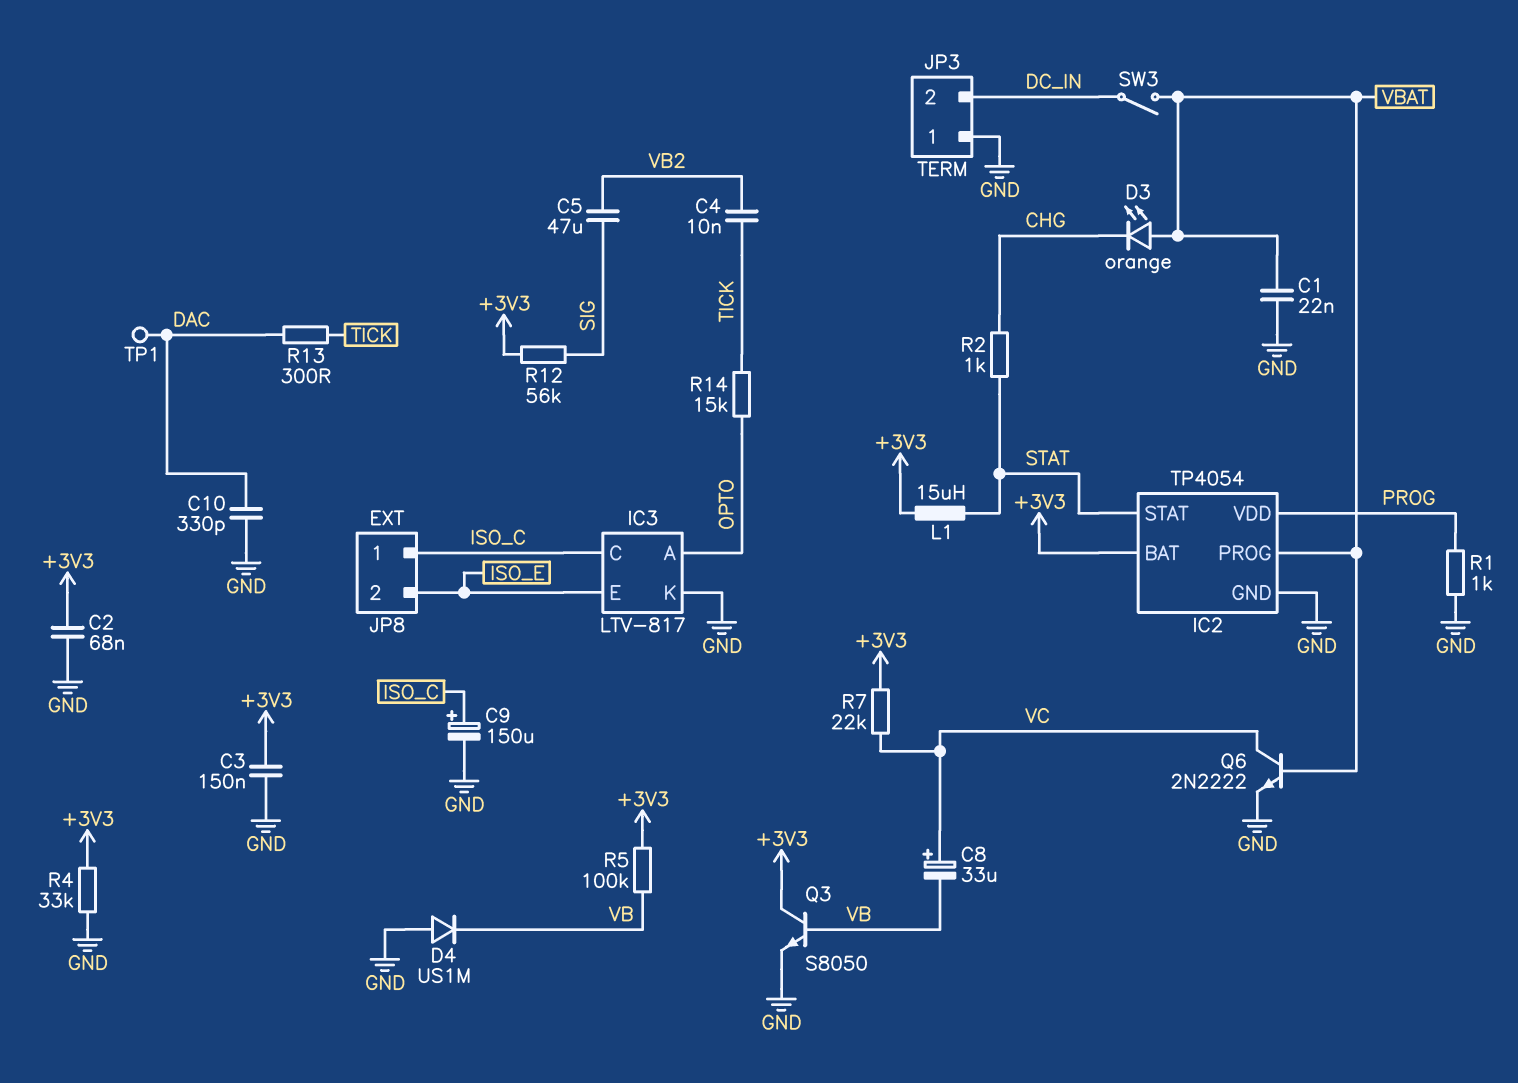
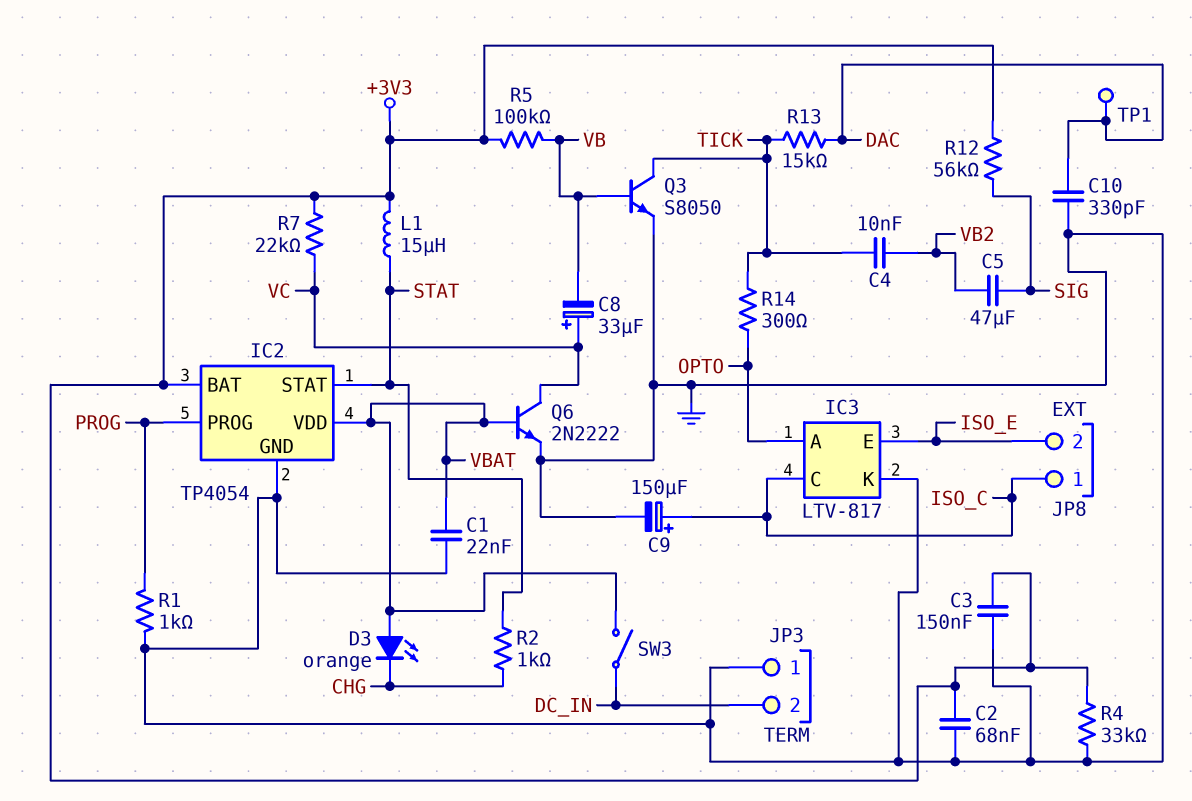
D4: diode US1M (A GND, K VB) -> none
IC2 pin PROG: VBAT -> PROG
IC2 pin VDD: PROG -> VBAT
Q3: NPN S8050 (B VB, C +3V3, E GND) -> NPN S8050 (B VB, C TICK, E GND)
R13: 300 (DAC, TICK) -> 15k (DAC, TICK)
R14: 15k (OPTO, TICK) -> 300 (OPTO, TICK)

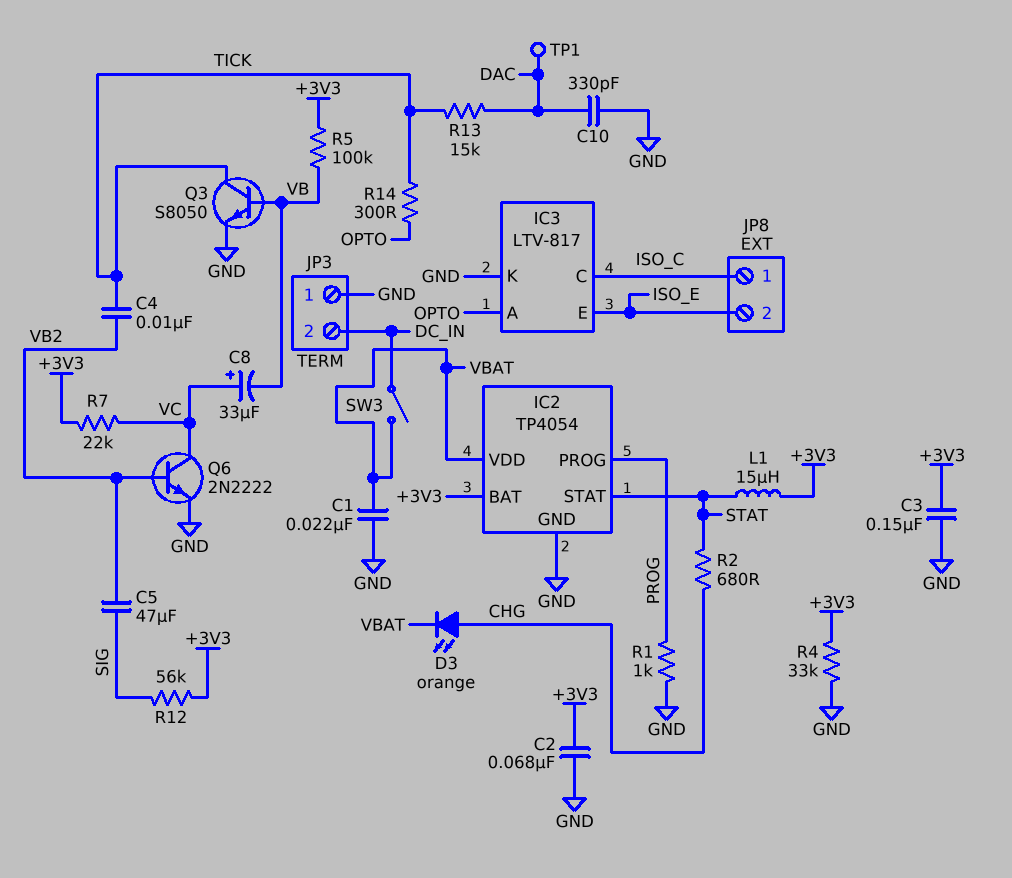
C9: 150uF (plus ISO_C, minus GND) -> none
D3: LED orange (A VBAT, K CHG) -> LED orange (A CHG, K VBAT)
Q6: NPN 2N2222 (B VBAT, C VC, E GND) -> NPN 2N2222 (B VB2, C VC, E GND)
R2: 1k (CHG, STAT) -> 680 (CHG, STAT)

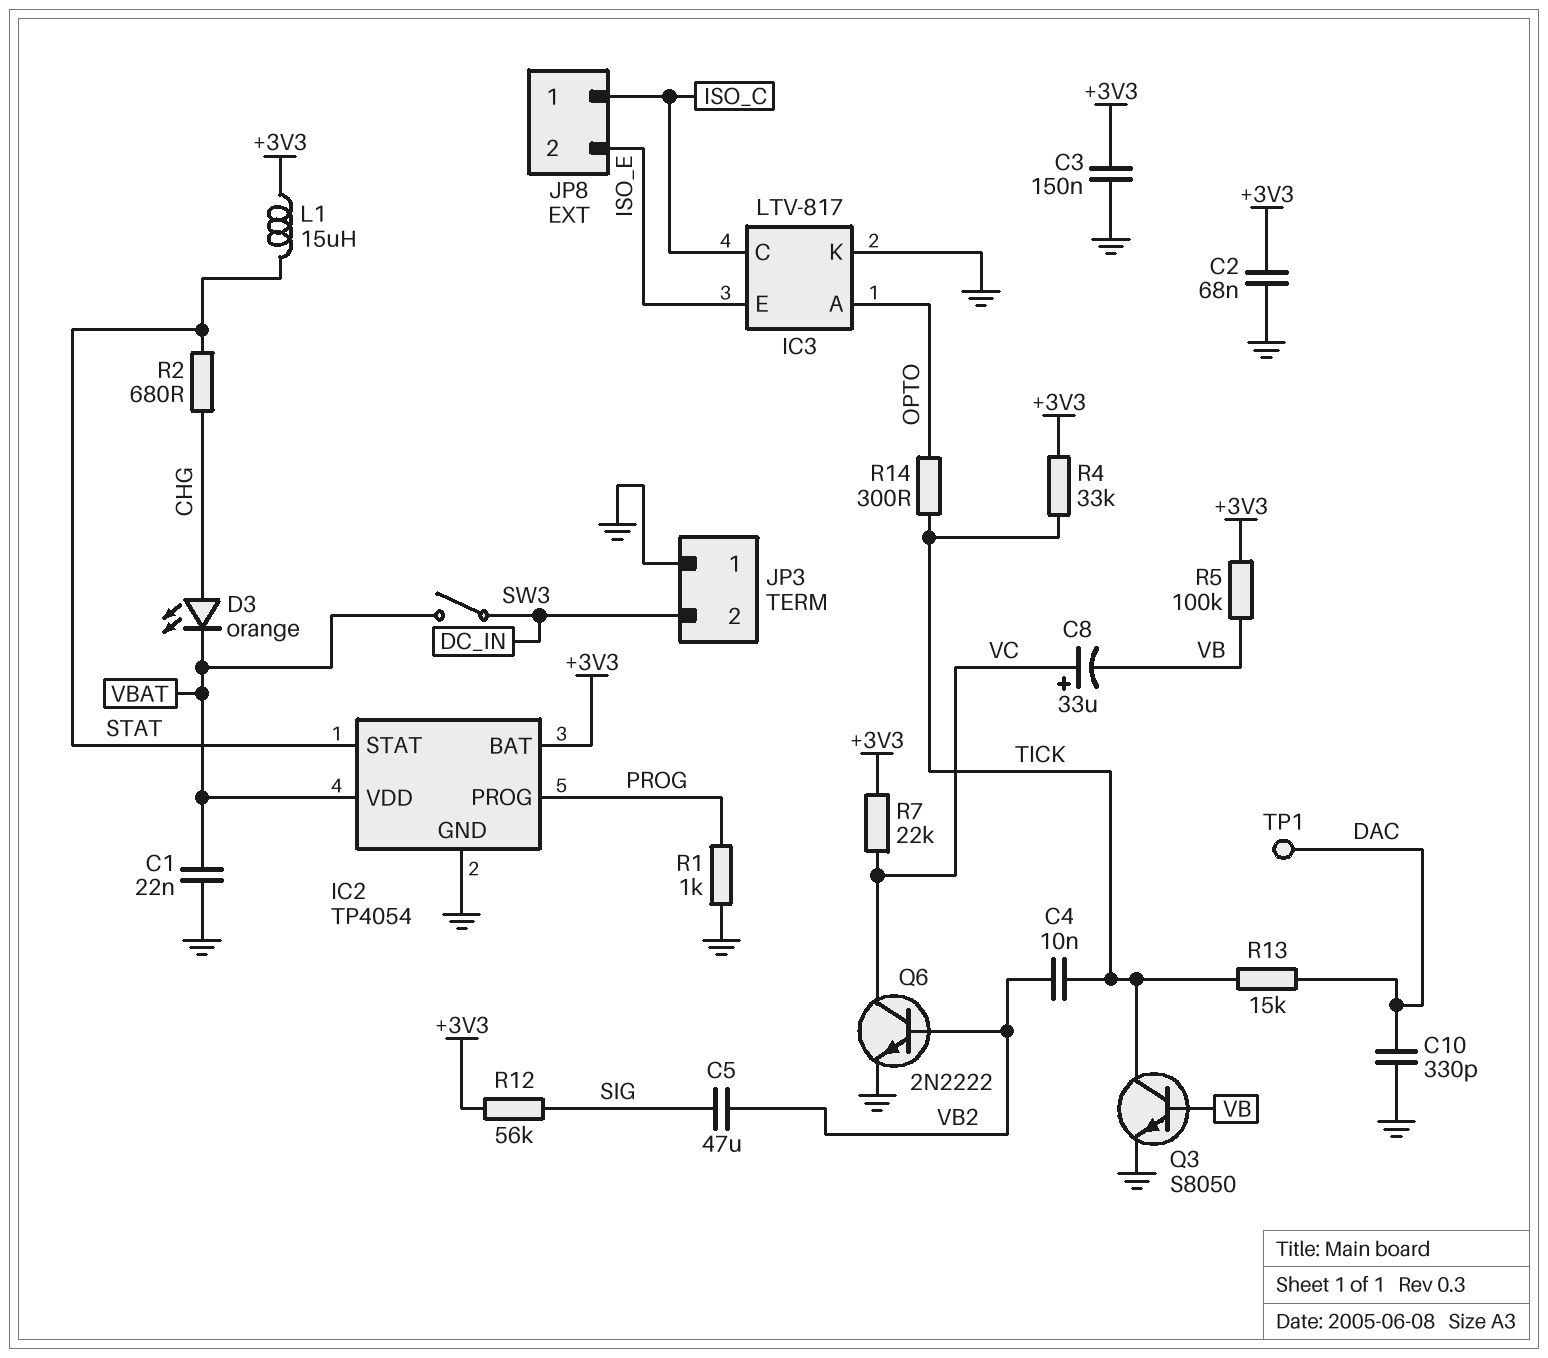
R4: 33k (+3V3, GND) -> 33k (+3V3, TICK)

